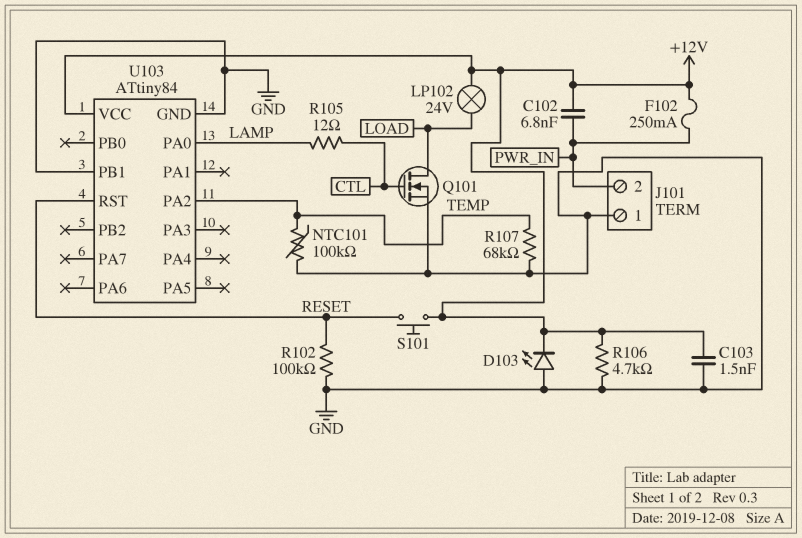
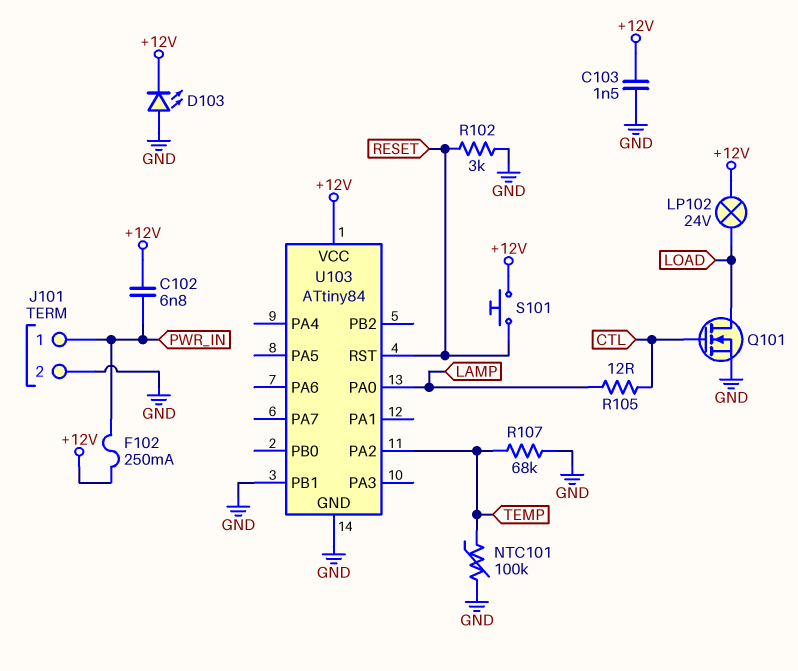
J101 pin 1: GND -> PWR_IN
J101 pin 2: PWR_IN -> GND
R102: 100k (GND, RESET) -> 3k (GND, RESET)
R106: 4.7k (+12V, GND) -> none

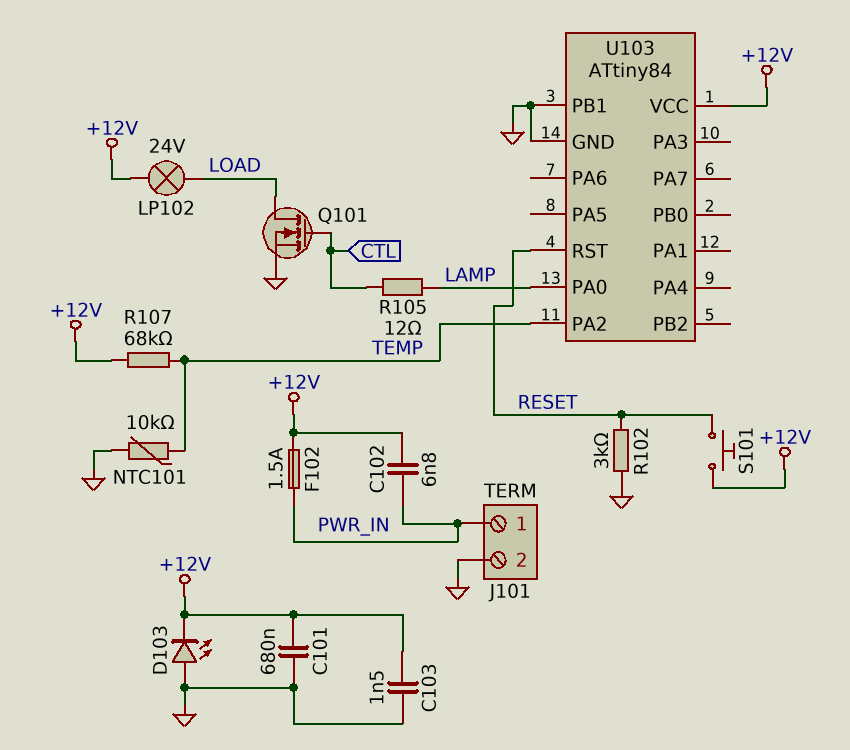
C101: none -> 680nF (+12V, GND)
F102: 250mA (+12V, PWR_IN) -> 1.5A (+12V, PWR_IN)
NTC101: 100k (GND, TEMP) -> 10k (GND, TEMP)
R107: 68k (GND, TEMP) -> 68k (+12V, TEMP)

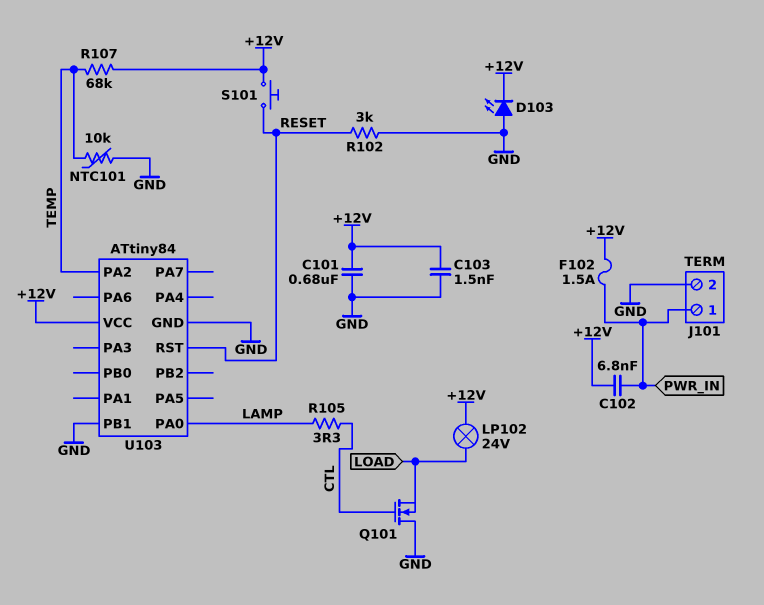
Q101: NMOS (G CTL, D LOAD, S GND) -> NMOS (G CTL, D GND, S LOAD)
R105: 12 (CTL, LAMP) -> 3.3 (CTL, LAMP)

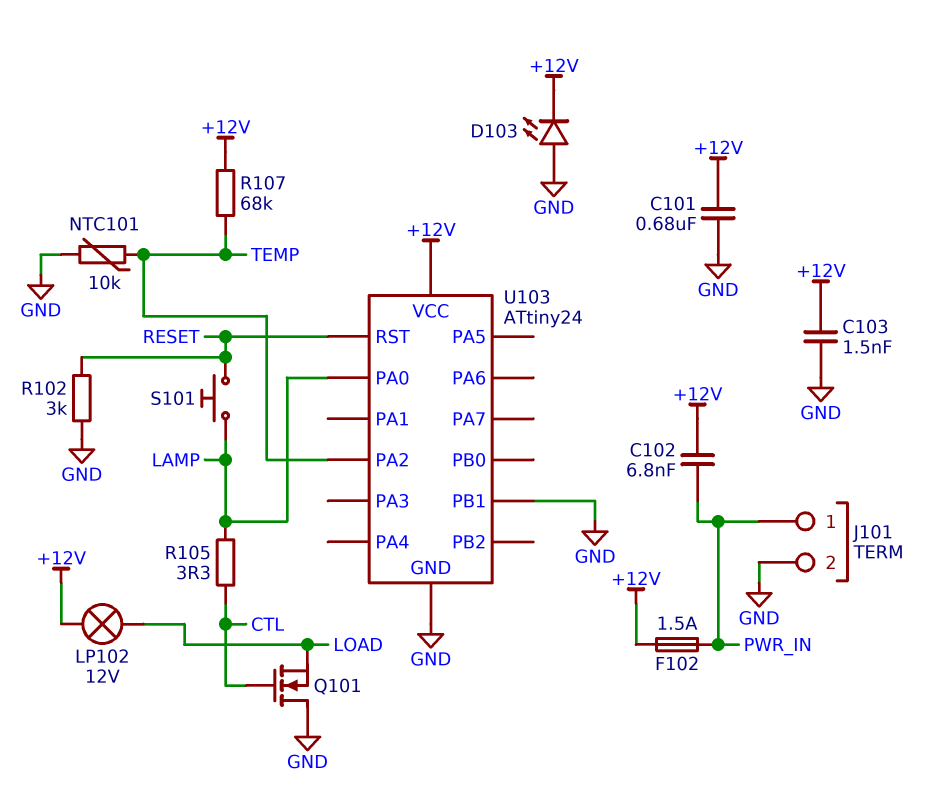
LP102: lamp 24V (+12V, LOAD) -> lamp 12V (+12V, LOAD)
S101: button (+12V, RESET) -> button (LAMP, RESET)
U103: ATtiny84 -> ATtiny24

